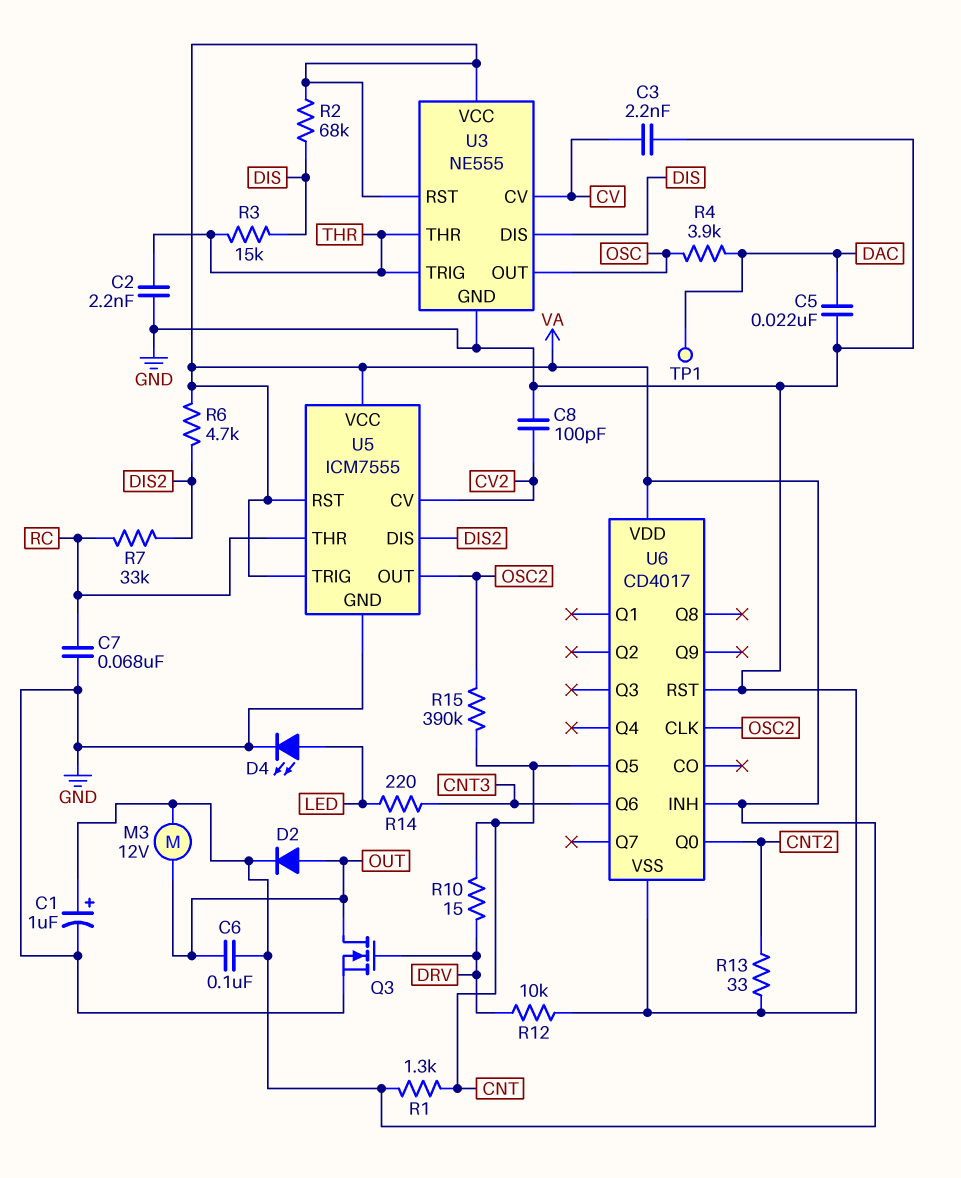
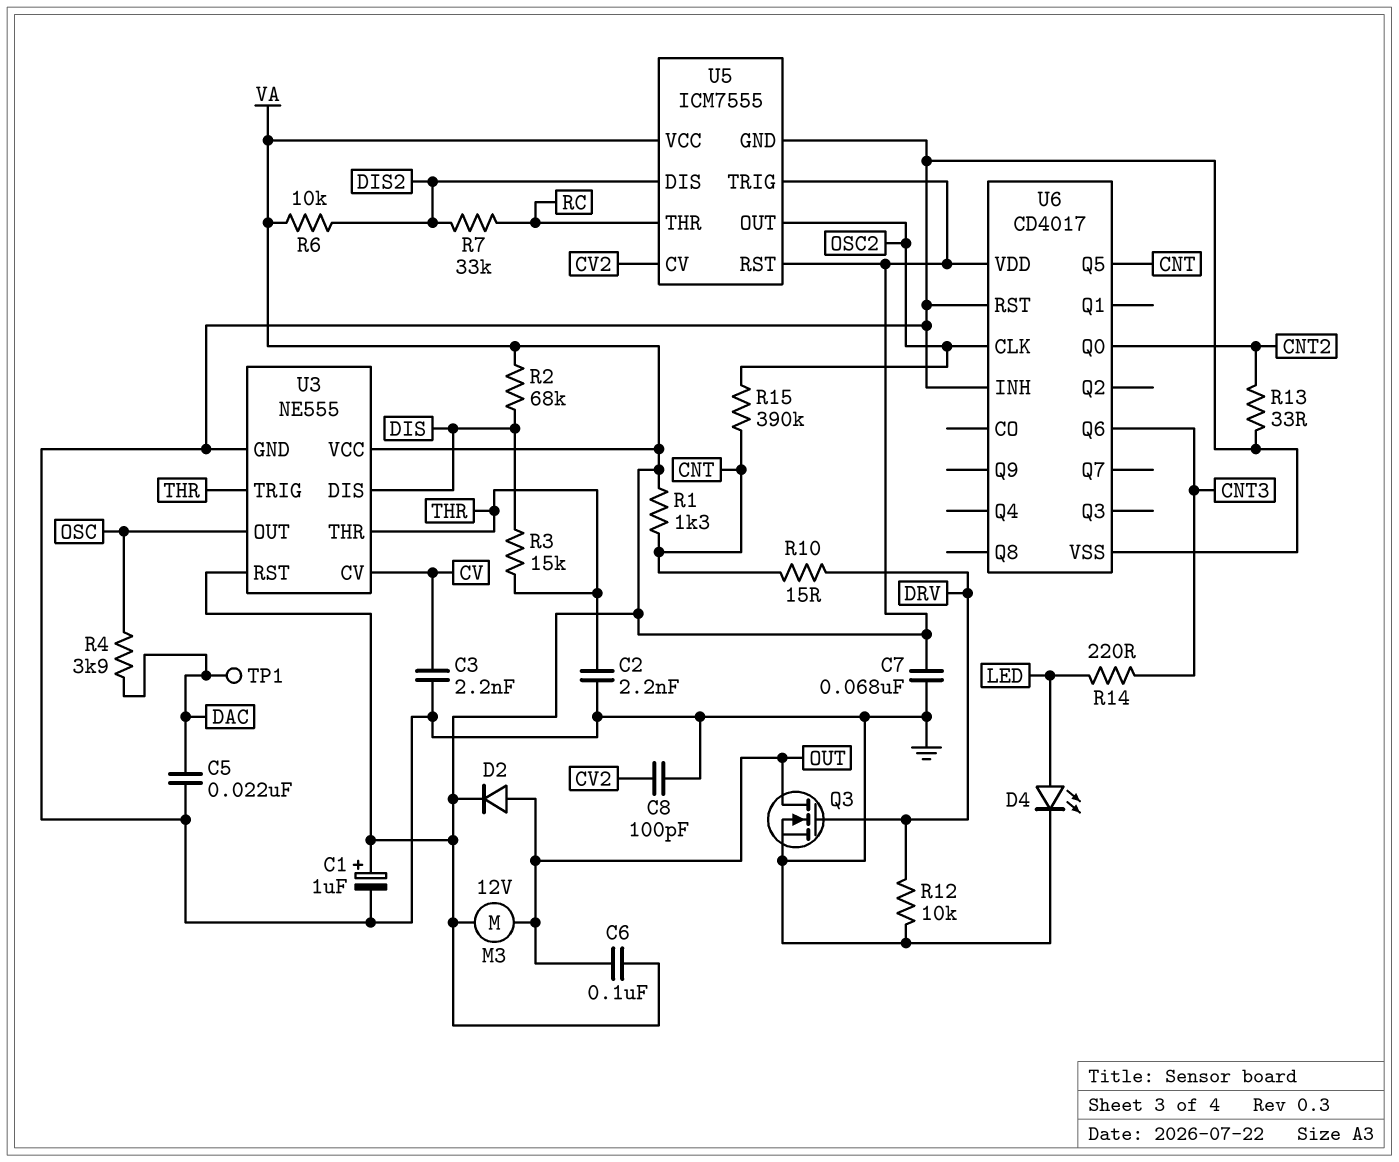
C7: 68nF (GND, RC) -> 68nF (GND, VA)
R6: 4.7k (DIS2, VA) -> 10k (DIS2, VA)
U6 pin INH: VA -> GND

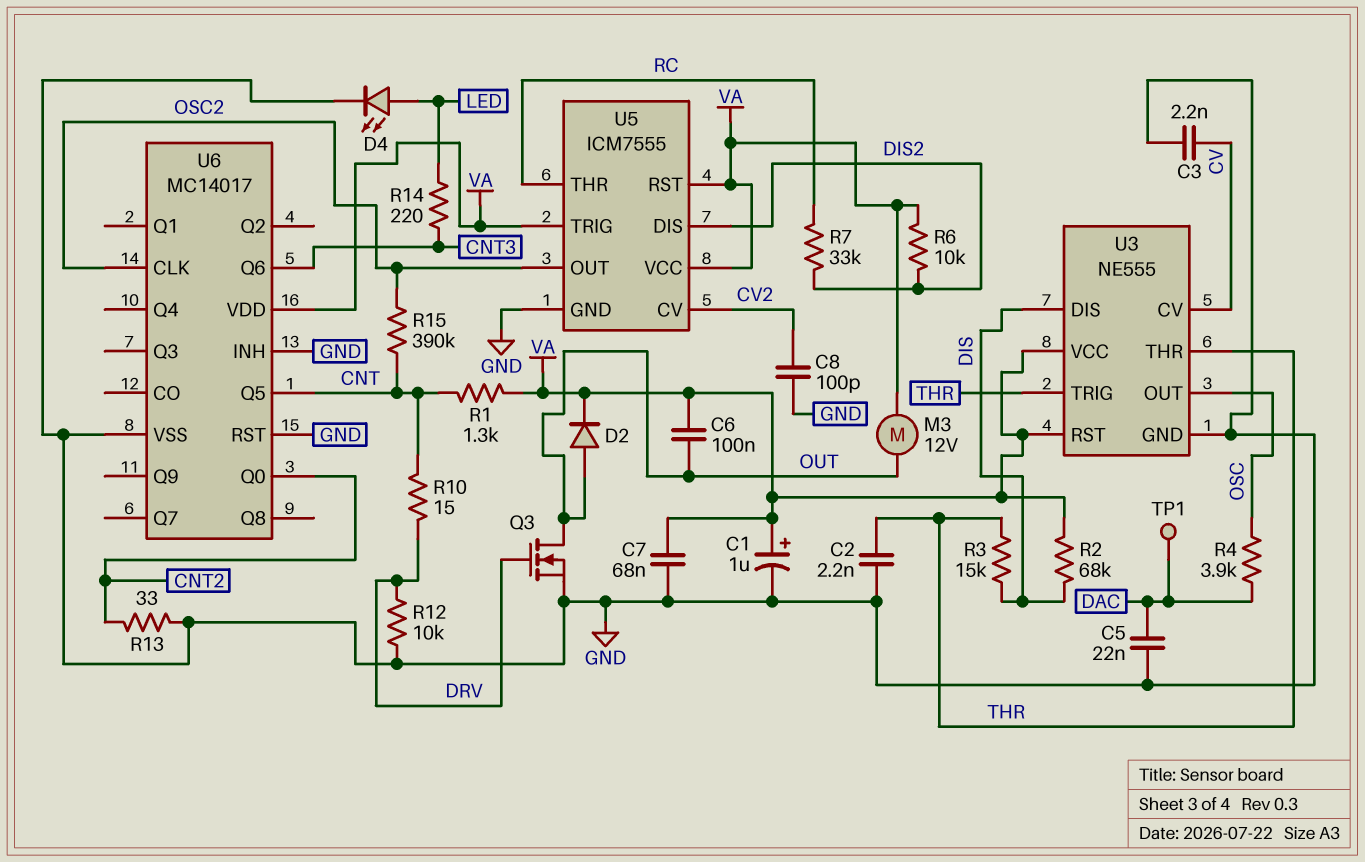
U6: CD4017 -> MC14017

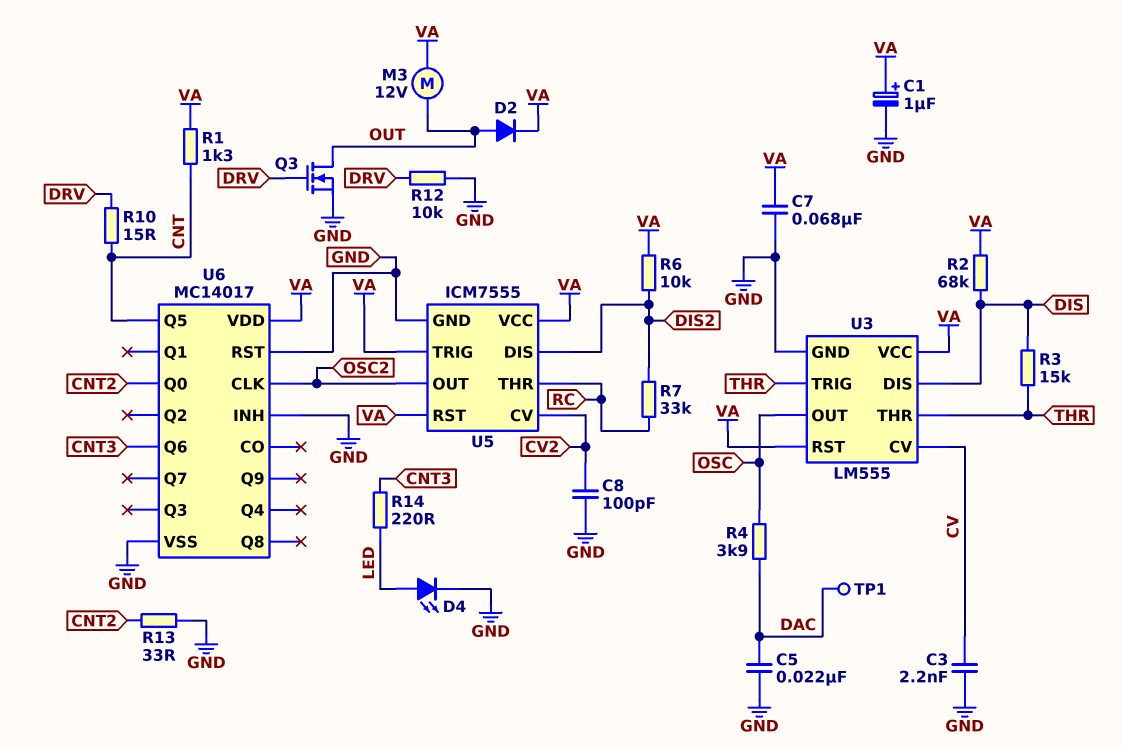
C2: 2.2nF (GND, THR) -> none
C6: 100nF (OUT, VA) -> none
R15: 390k (CNT, OSC2) -> none
U3: NE555 -> LM555

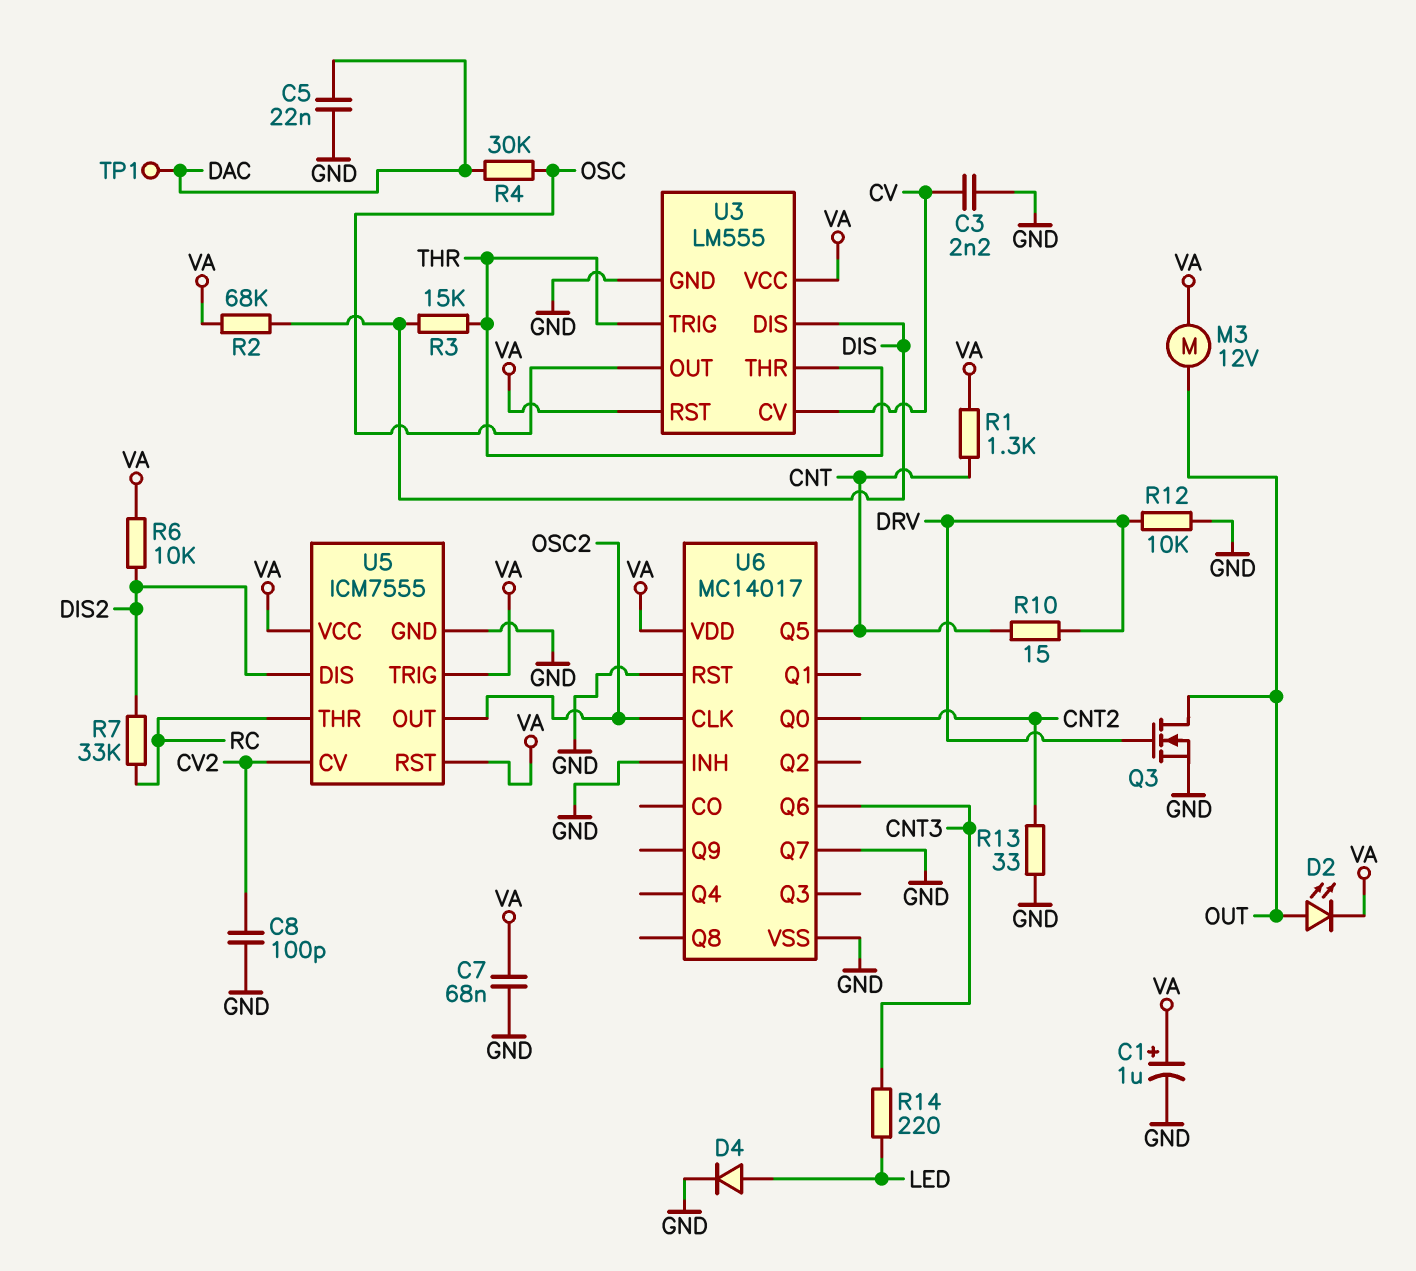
D2: diode (A OUT, K VA) -> LED (A OUT, K VA)
D4: LED (A LED, K GND) -> diode (A LED, K GND)
R4: 3.9k (DAC, OSC) -> 30k (DAC, OSC)
U6 pin Q7: none -> GND

